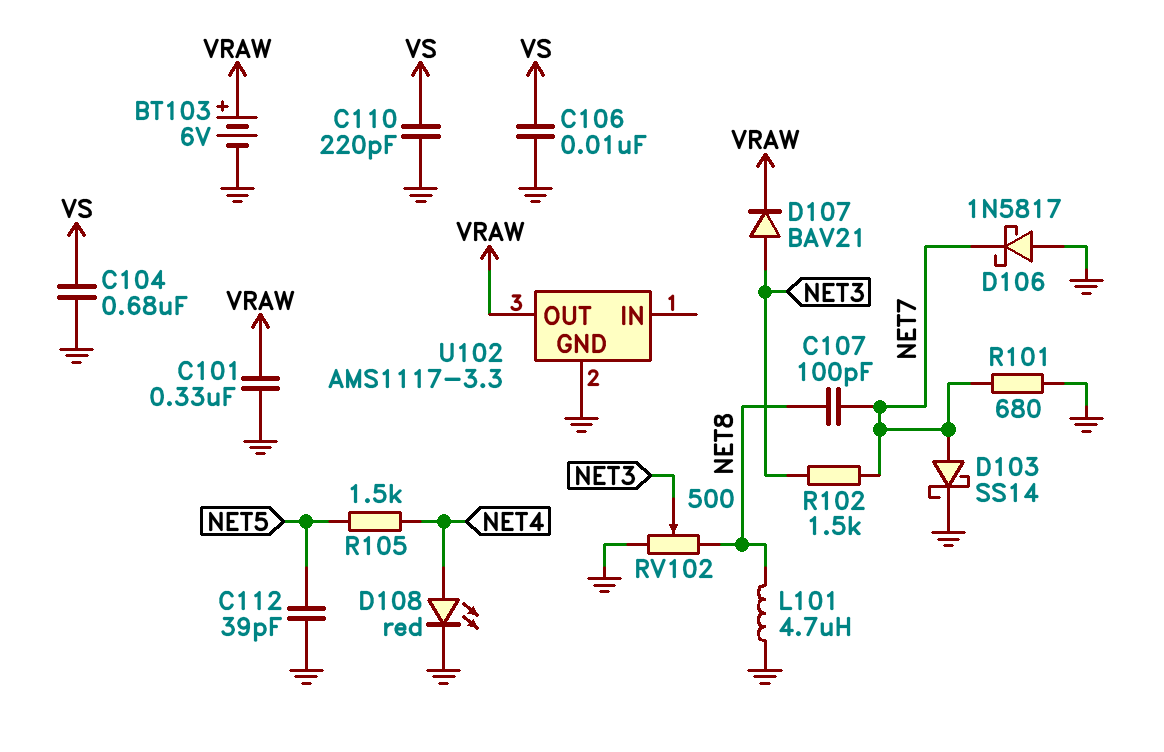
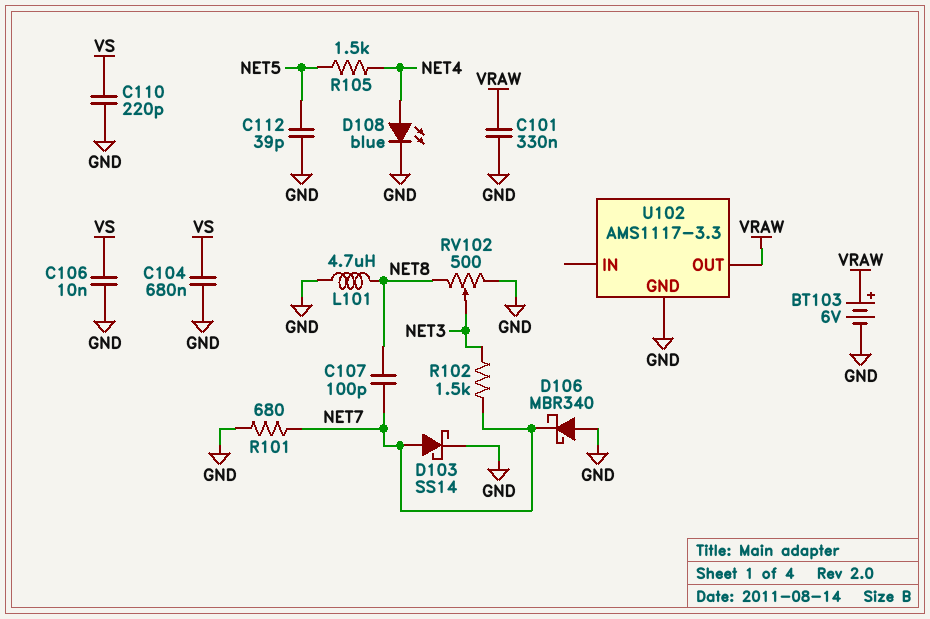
D106: schottky 1N5817 (A GND, K NET7) -> schottky MBR340 (A GND, K NET7)
D107: diode BAV21 (A NET3, K VRAW) -> none
D108: LED red (A NET4, K GND) -> LED blue (A NET4, K GND)

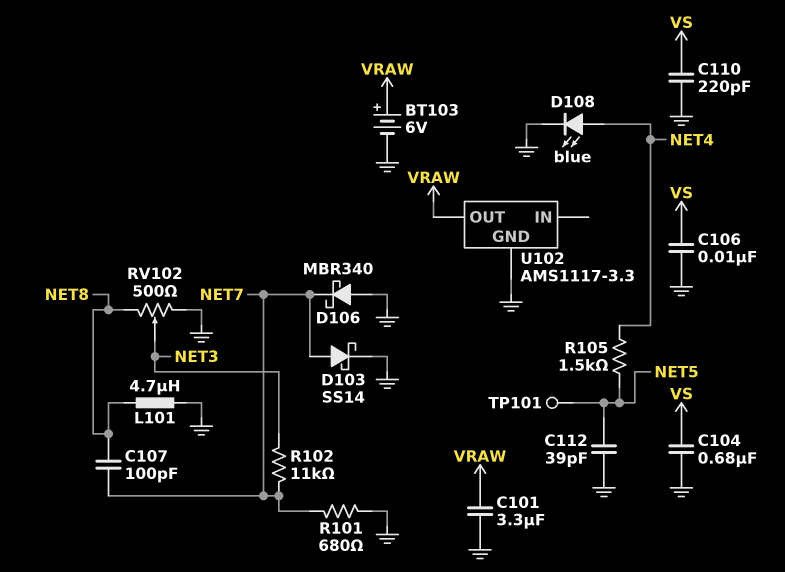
C101: 330nF (GND, VRAW) -> 3.3uF (GND, VRAW)
R102: 1.5k (NET3, NET7) -> 11k (NET3, NET7)
TP101: none -> test point (NET5)

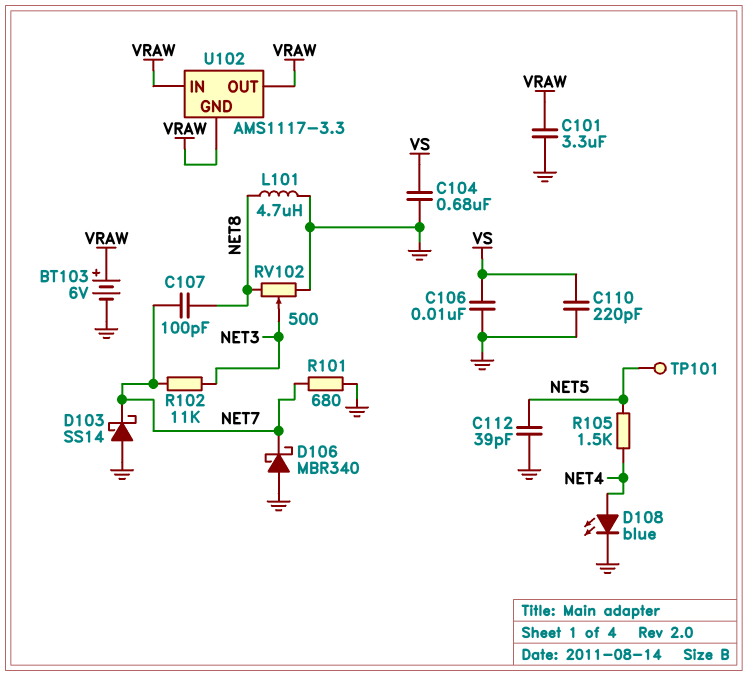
D103: schottky SS14 (A NET7, K GND) -> schottky SS14 (A GND, K NET7)
U102 pin GND: GND -> VRAW
U102 pin IN: none -> VRAW

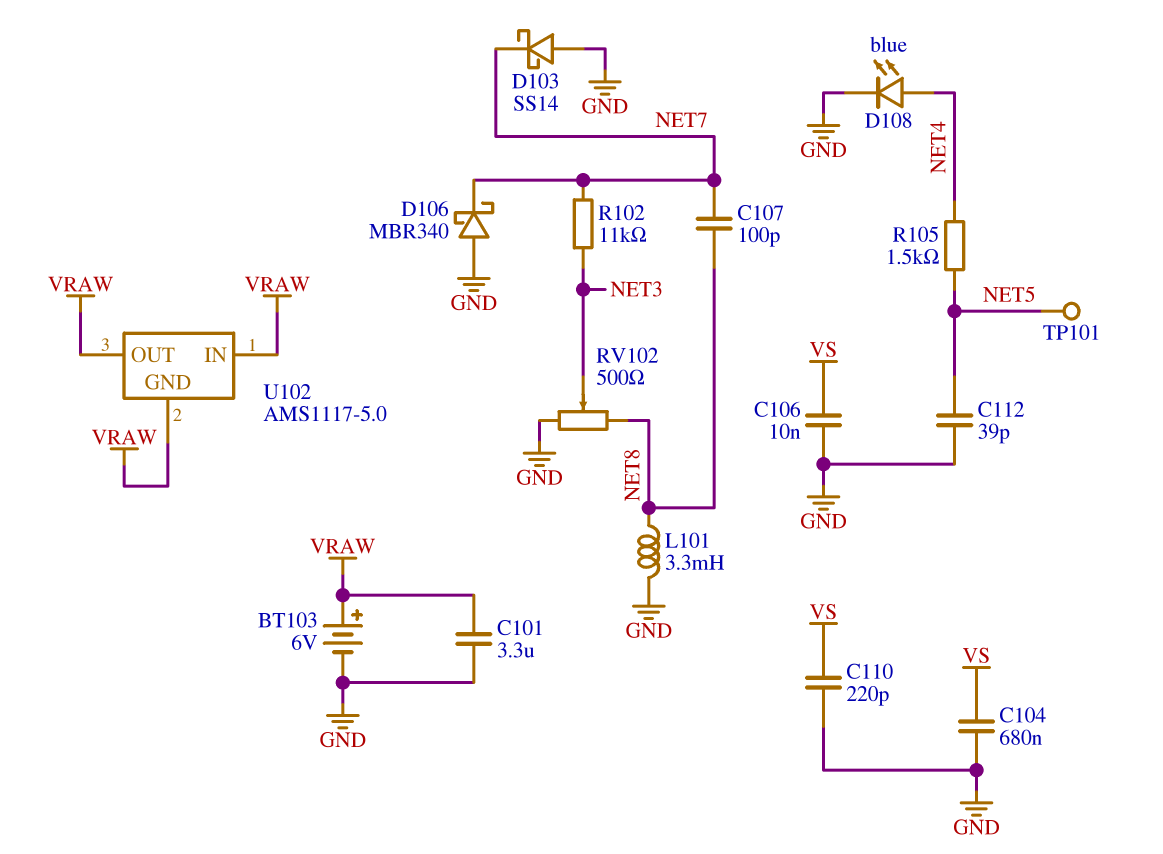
L101: 4.7uH (GND, NET8) -> 3.3mH (GND, NET8)
R101: 680 (GND, NET7) -> none
U102: AMS1117-3.3 -> AMS1117-5.0

